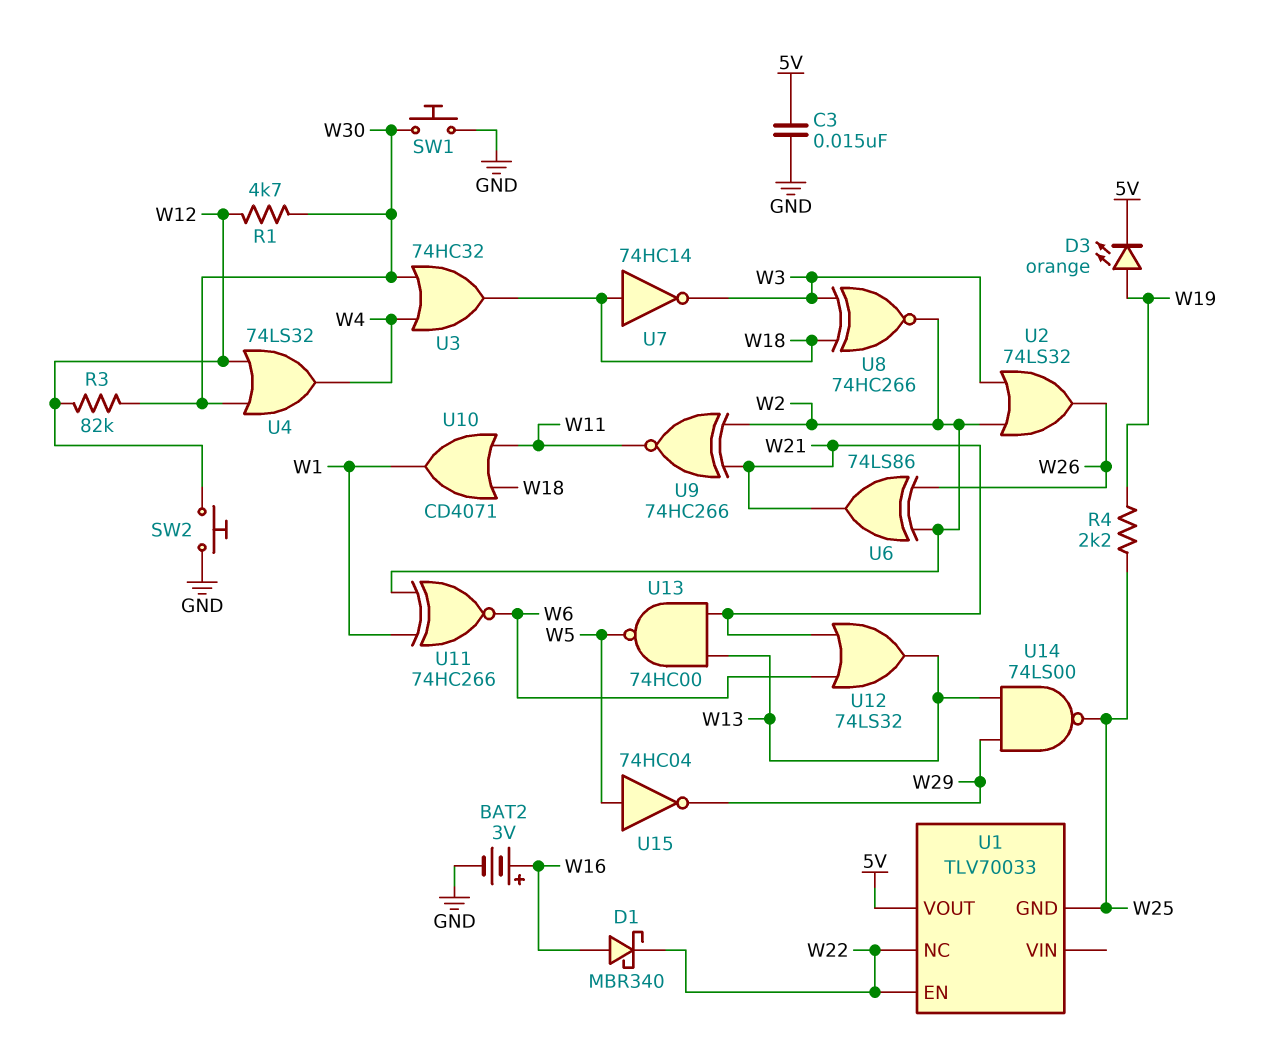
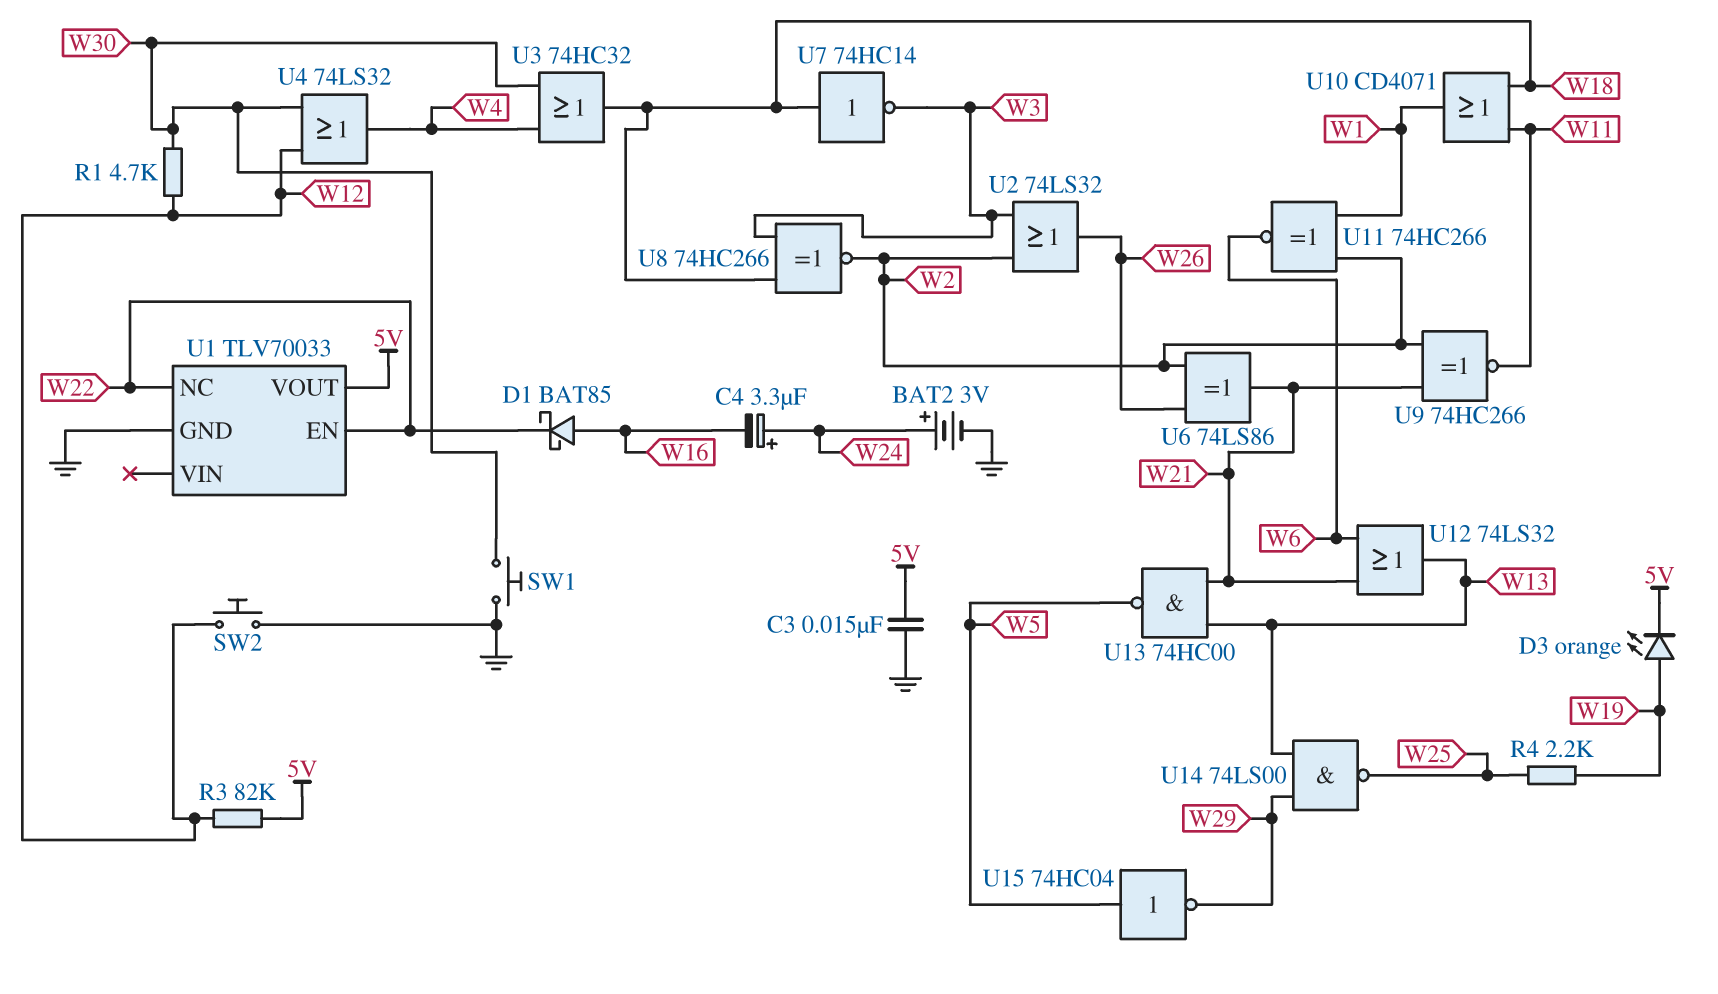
BAT2: 3V (plus W16, minus GND) -> 3V (plus W24, minus GND)
C4: none -> 3.3uF (plus W24, minus W16)
D1: schottky MBR340 (A W16, K W22) -> schottky BAT85 (A W16, K W22)
R3: 82k (W12, W30) -> 82k (5V, W12)
U1 pin GND: W25 -> GND

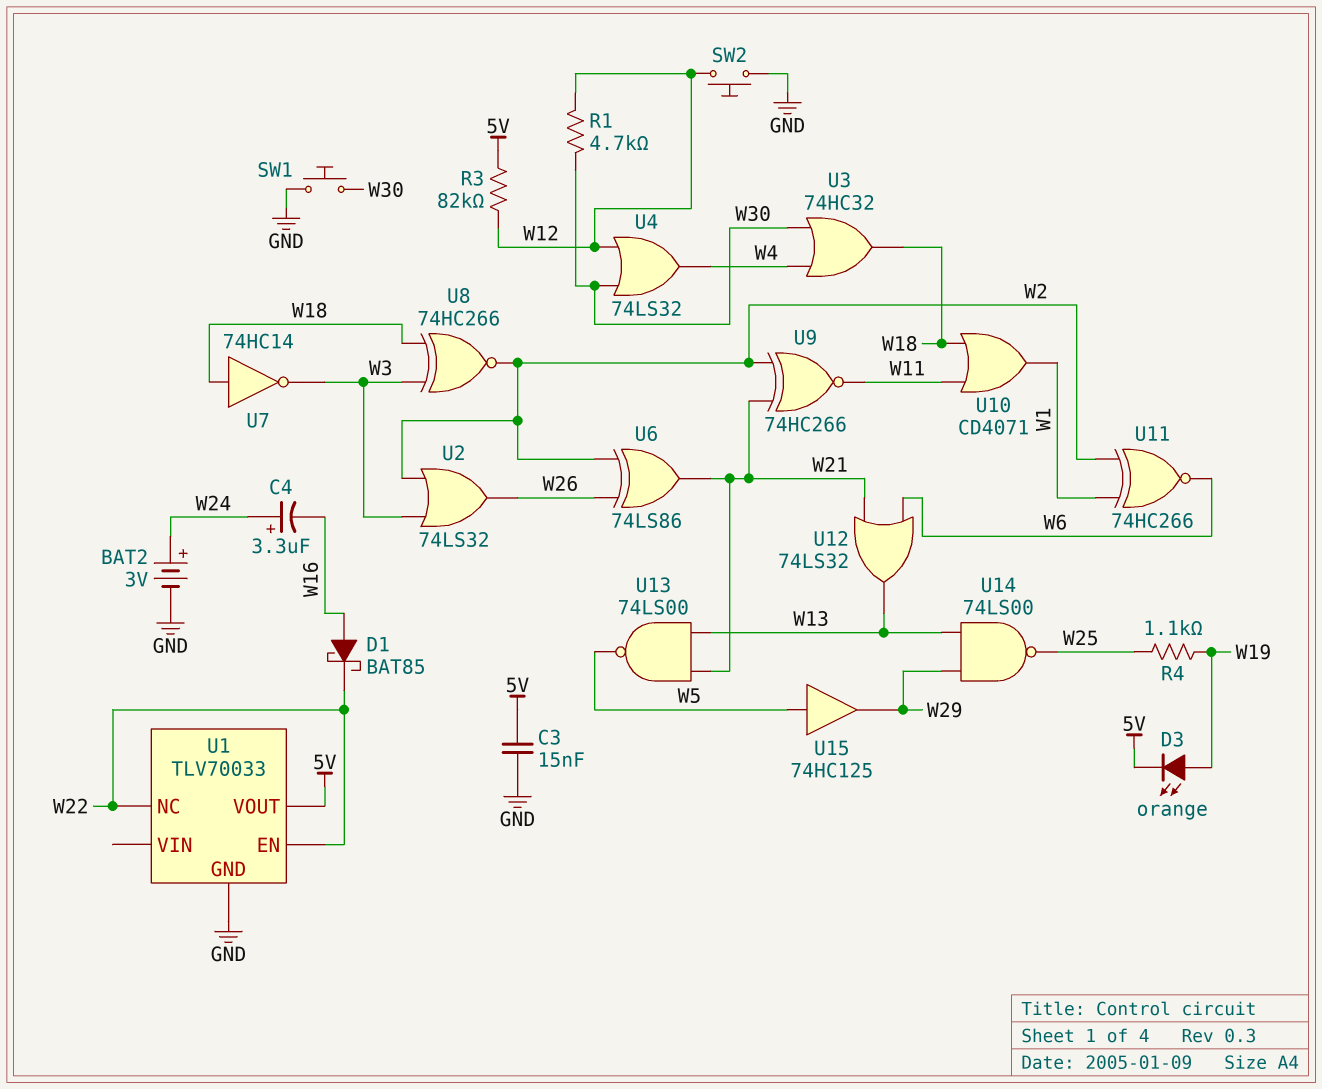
R4: 2.2k (W19, W25) -> 1.1k (W19, W25)
U13: NAND 74HC00 (in W13, in W21, out W5) -> NAND 74LS00 (in W13, in W21, out W5)
U15: NOT 74HC04 (in W5, out W29) -> buffer 74HC125 (in W5, out W29)

